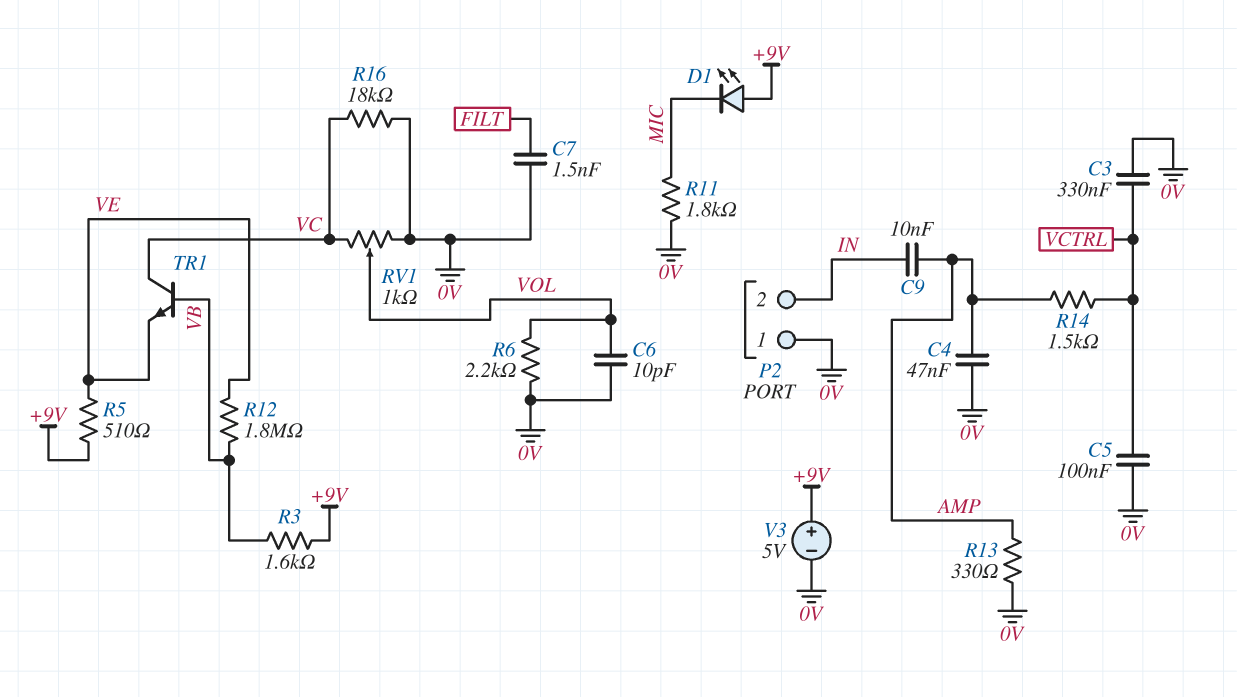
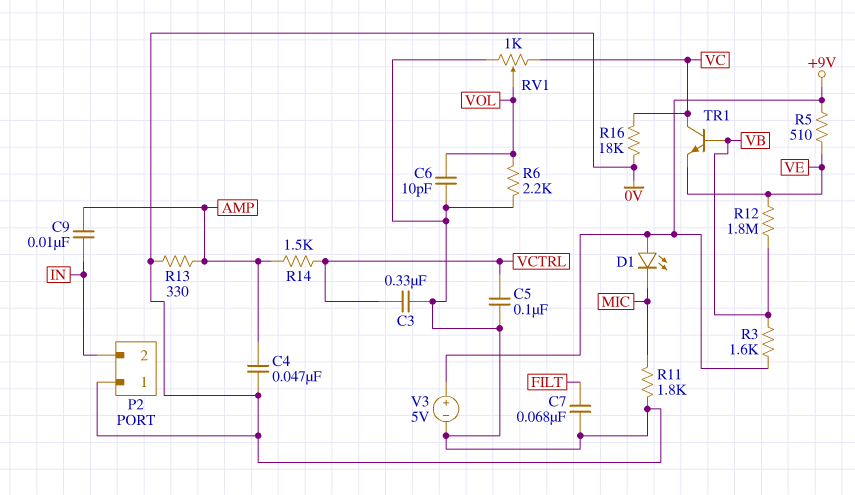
C7: 1.5nF (0V, FILT) -> 68nF (0V, FILT)

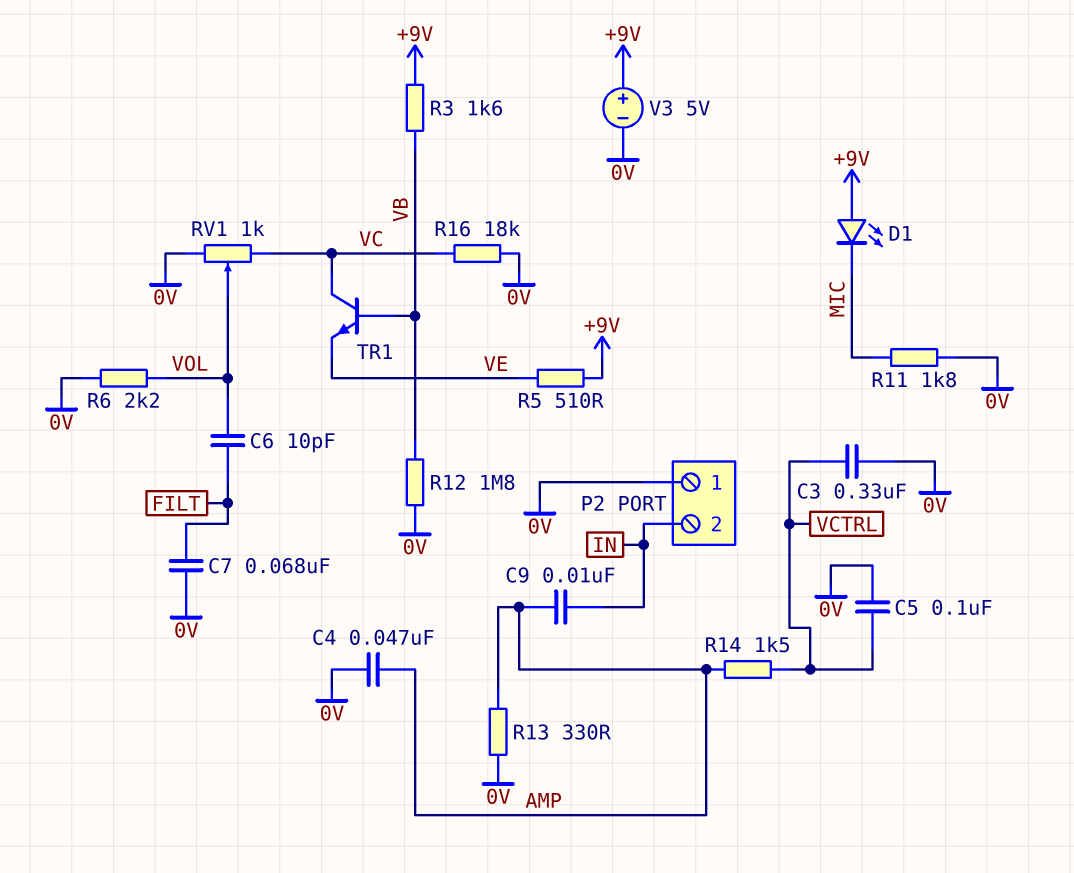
C6: 10pF (0V, VOL) -> 10pF (FILT, VOL)
R12: 1.8M (VB, VE) -> 1.8M (0V, VB)

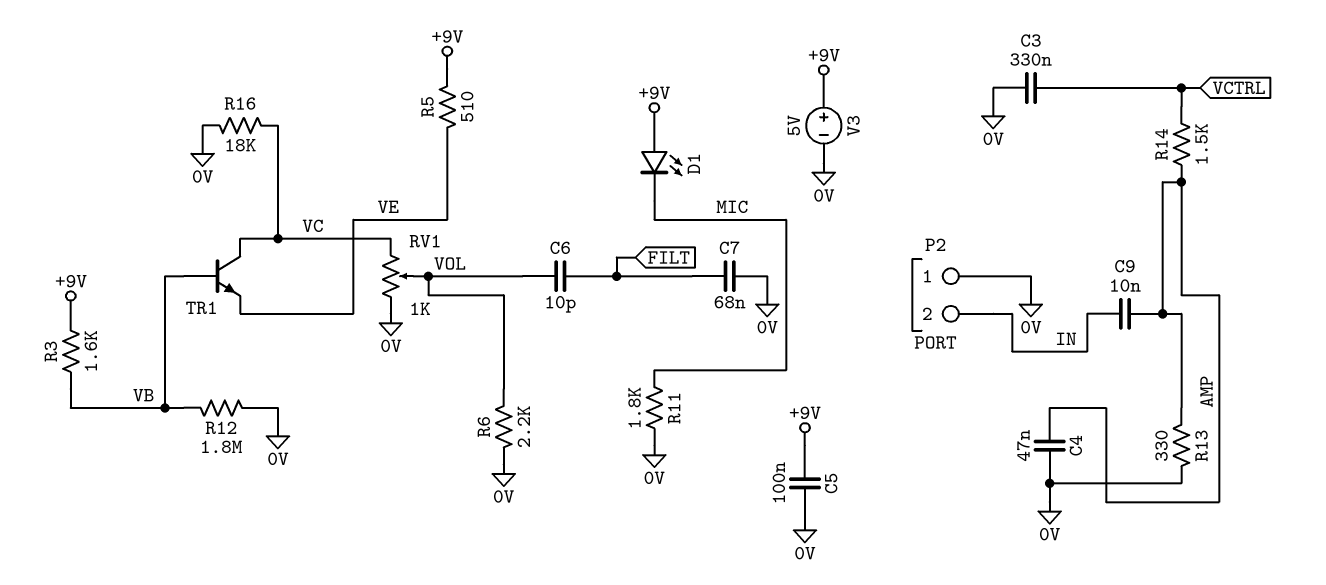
C5: 100nF (0V, VCTRL) -> 100nF (+9V, 0V)

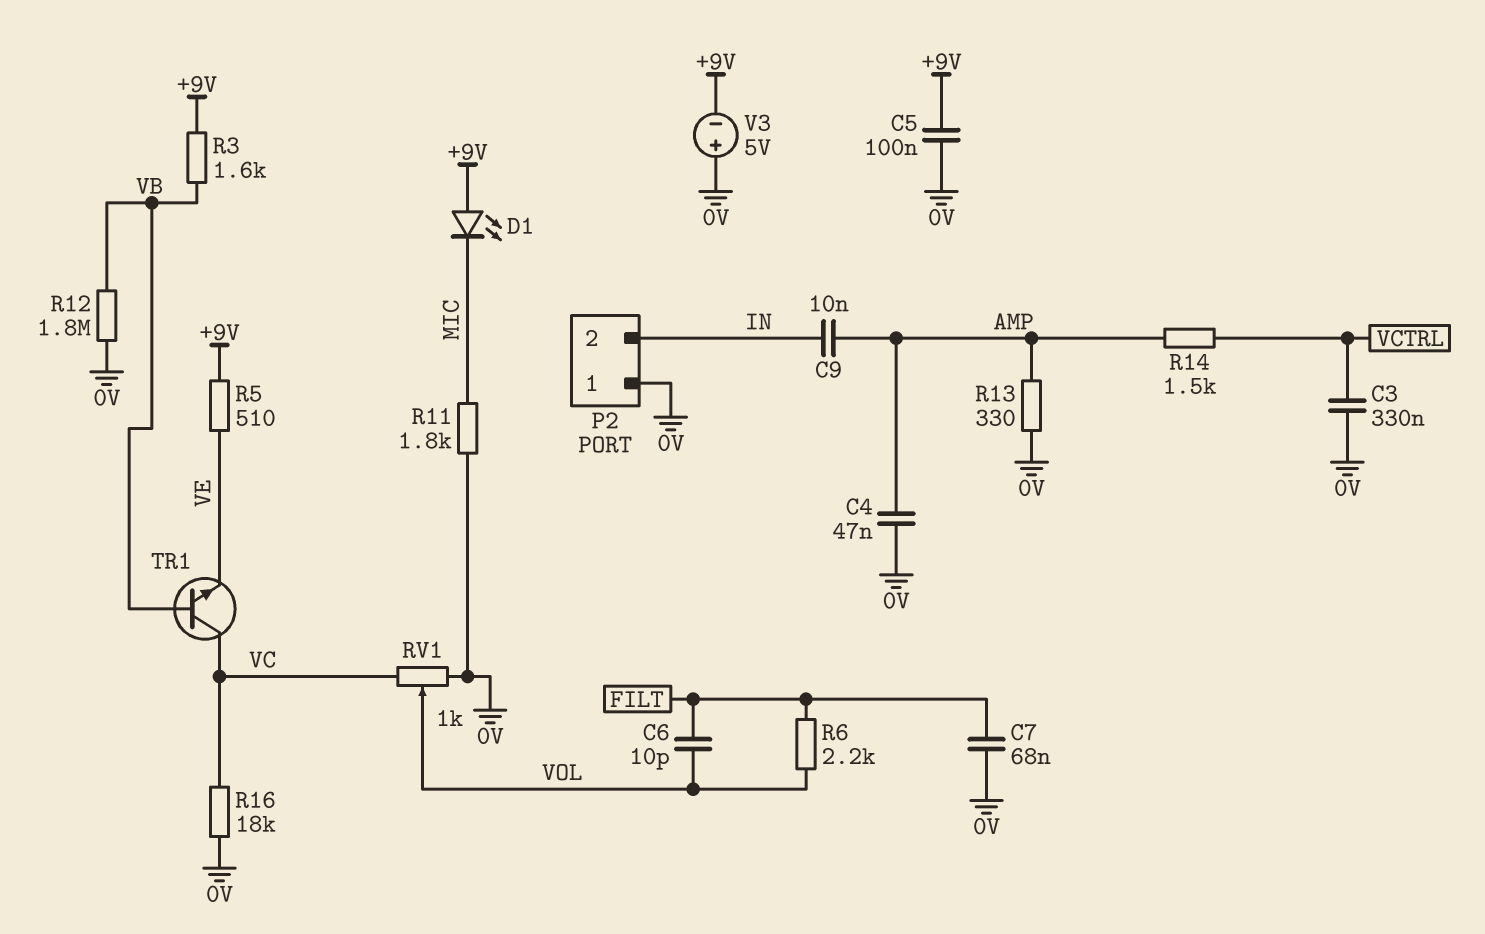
R6: 2.2k (0V, VOL) -> 2.2k (FILT, VOL)
V3: 5V (plus +9V, minus 0V) -> 5V (plus 0V, minus +9V)

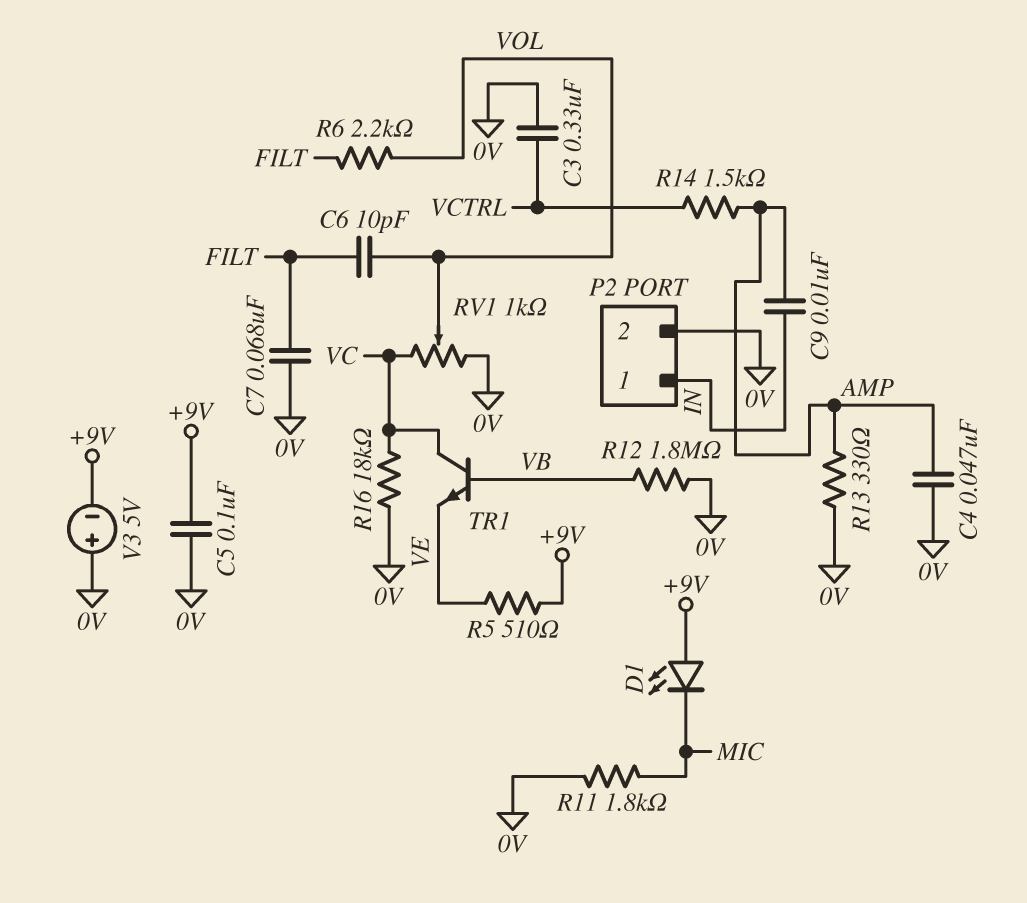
P2 pin 1: 0V -> IN
P2 pin 2: IN -> 0V
R3: 1.6k (+9V, VB) -> none

